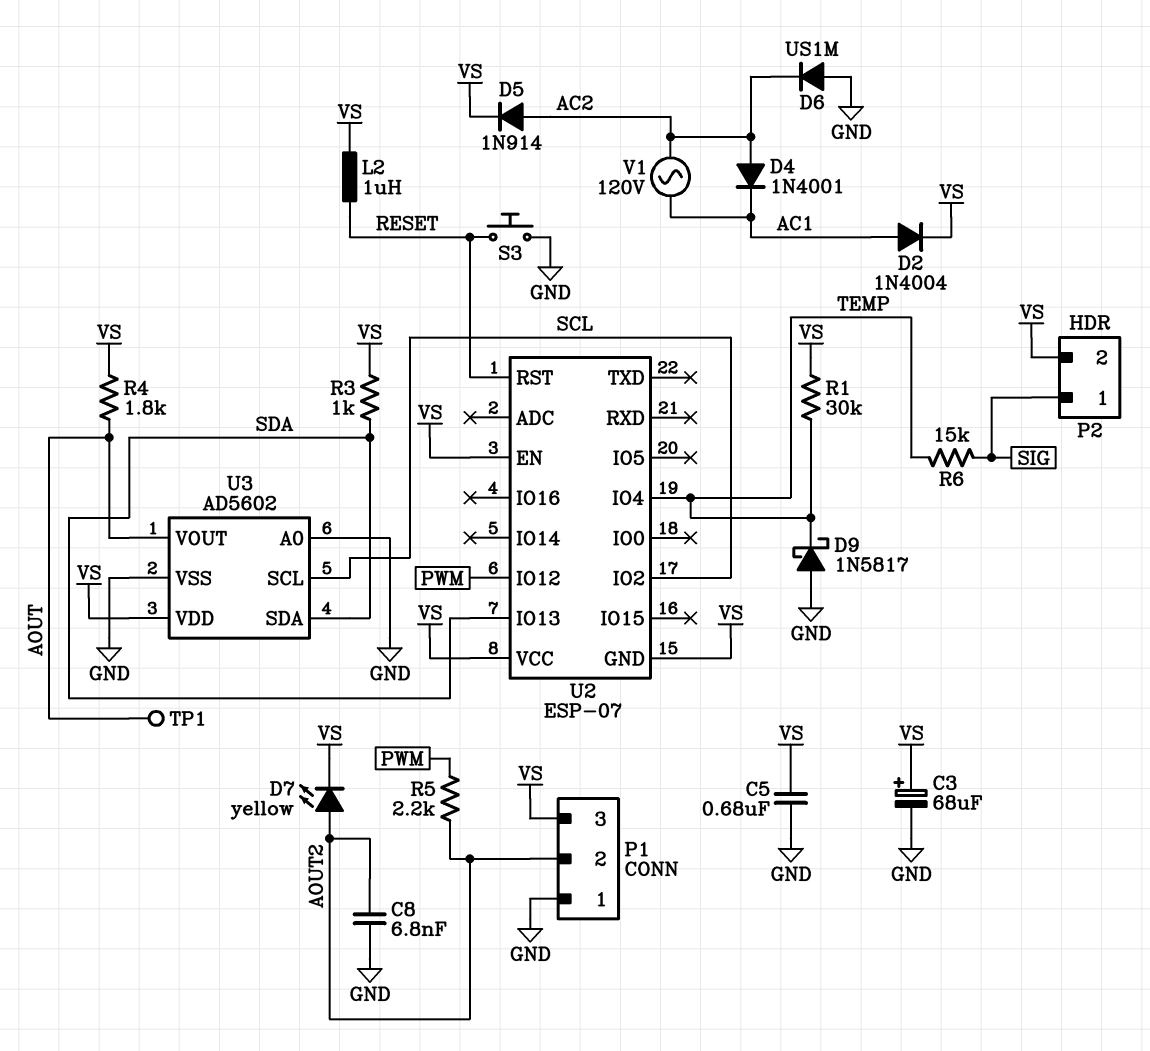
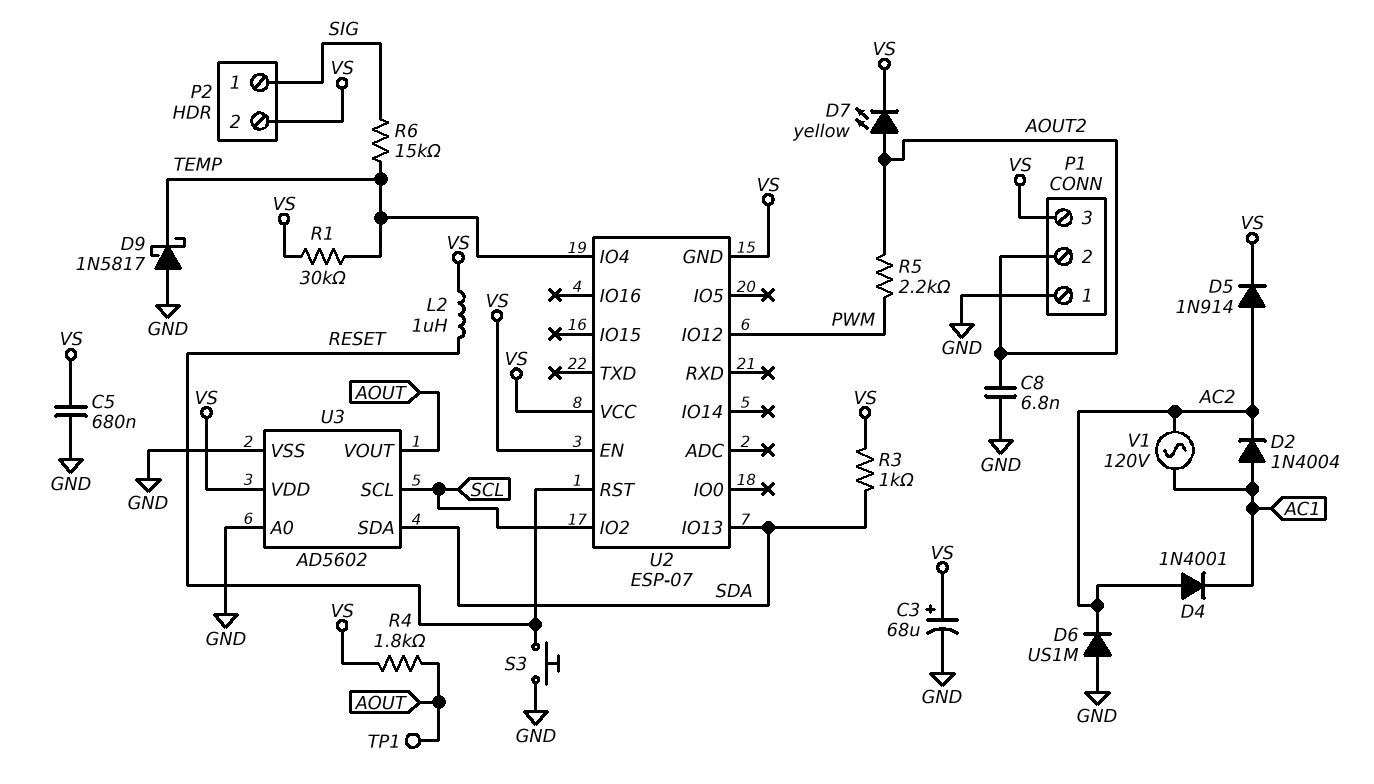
D2: diode 1N4004 (A AC1, K VS) -> diode 1N4004 (A AC1, K AC2)

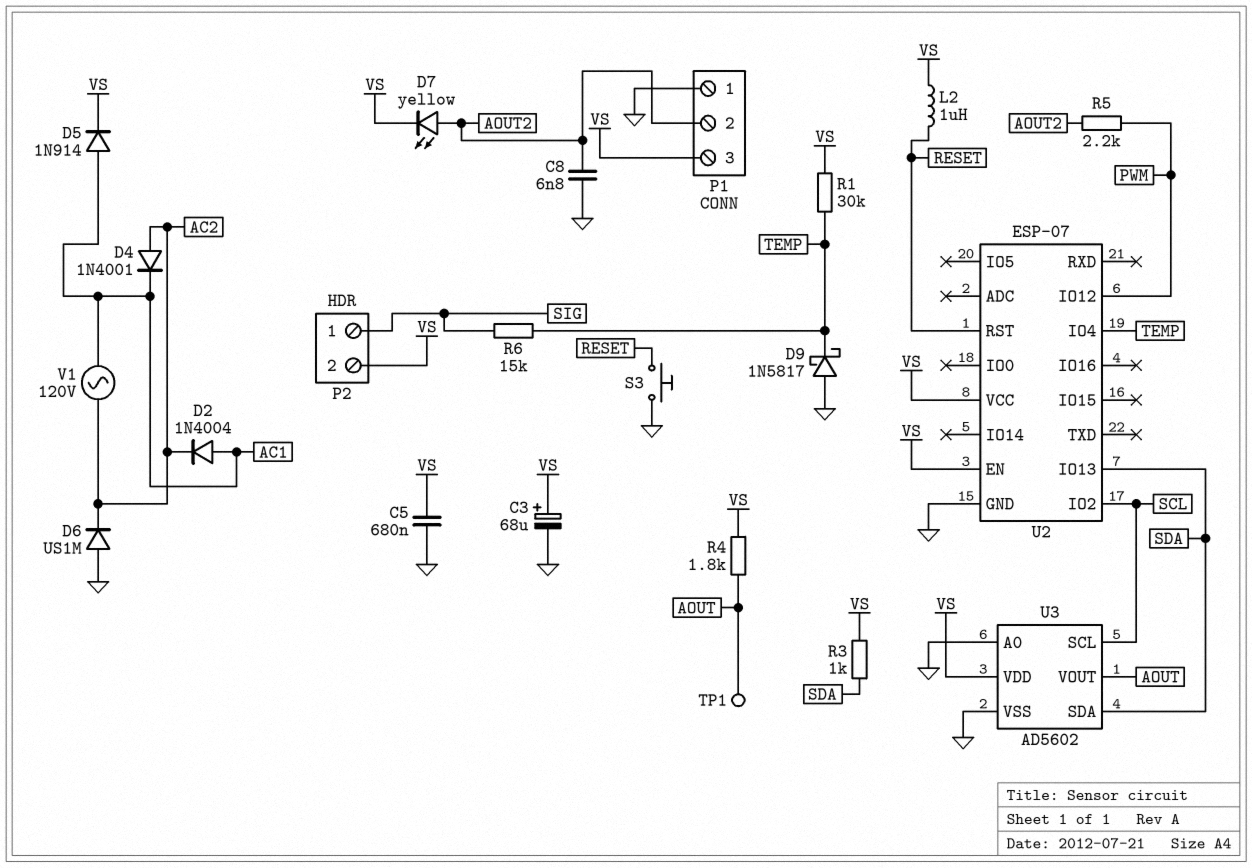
D5: diode 1N914 (A AC2, K VS) -> diode 1N914 (A AC1, K VS)
U2 pin GND: VS -> GND

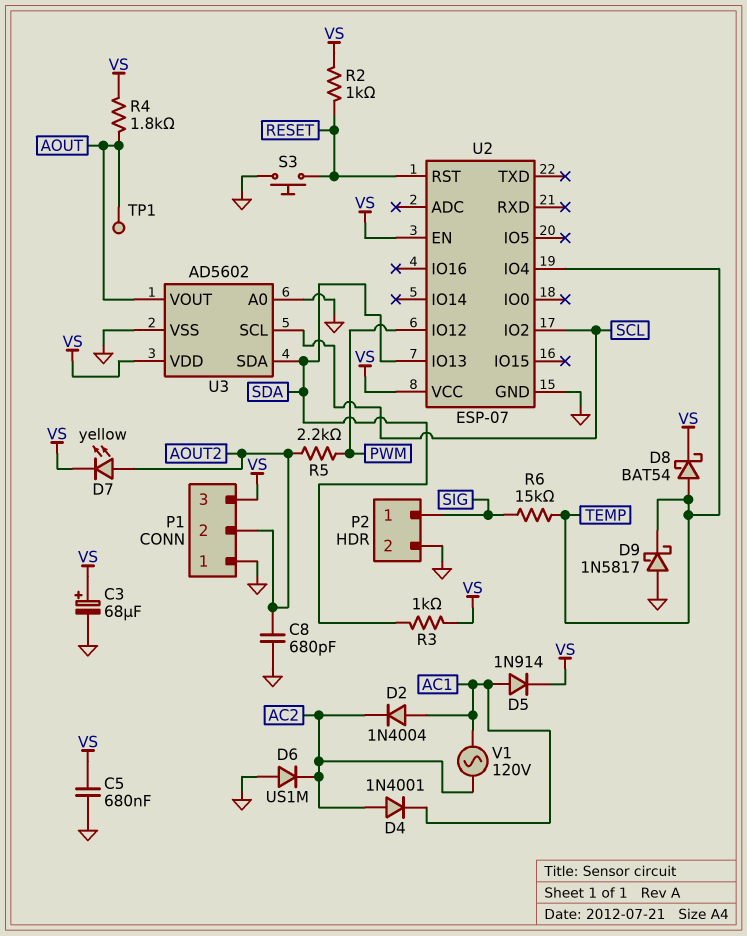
C8: 6.8nF (AOUT2, GND) -> 680pF (AOUT2, GND)
D8: none -> schottky BAT54 (A TEMP, K VS)
L2: 1uH (RESET, VS) -> none
P2 pin 2: VS -> GND
R1: 30k (TEMP, VS) -> none
R2: none -> 1k (RESET, VS)

